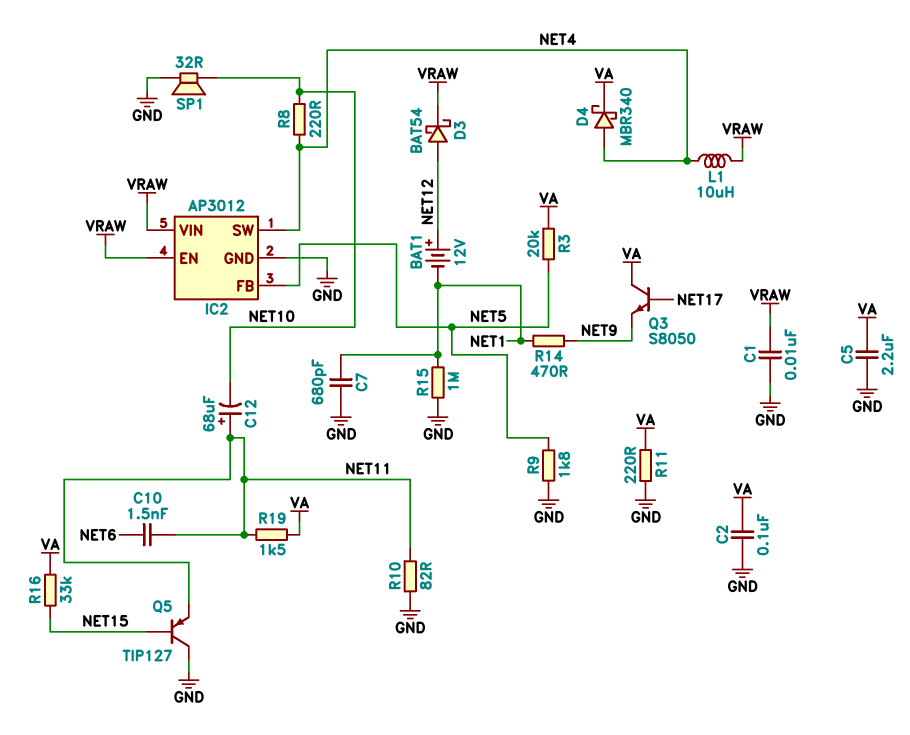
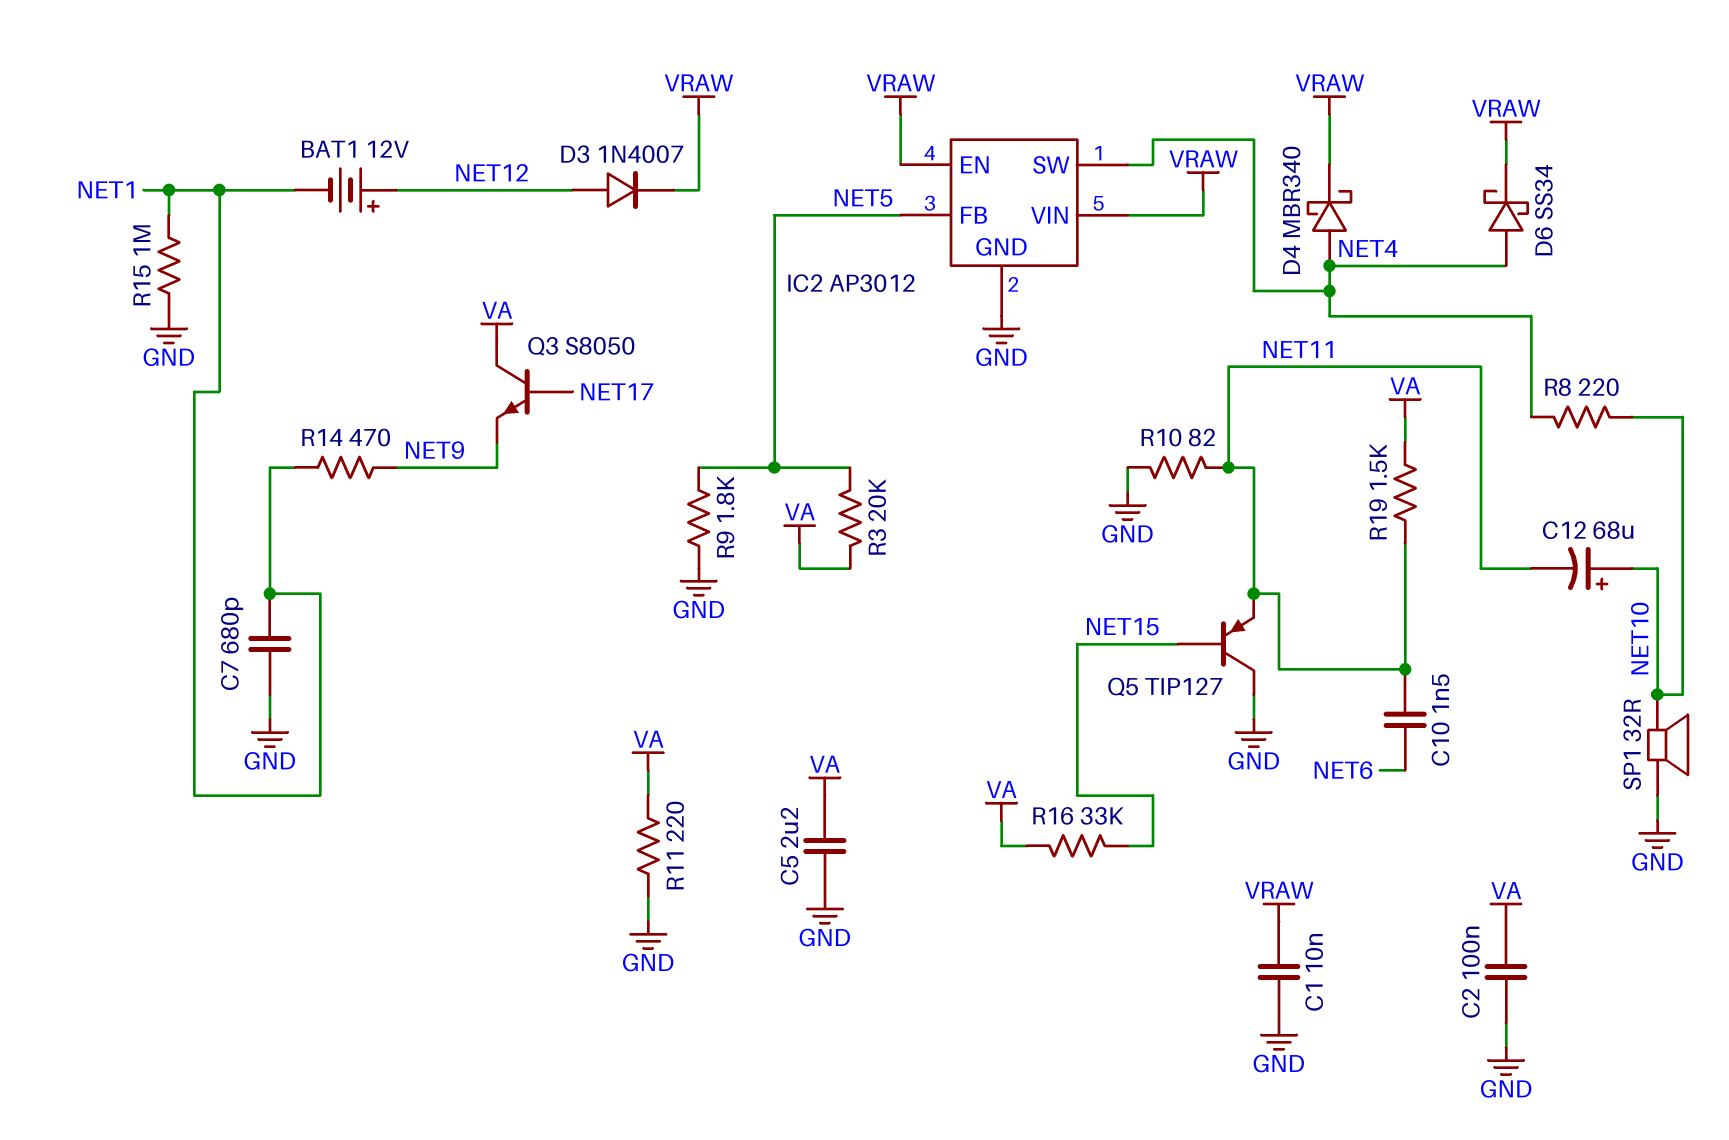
C12: 68uF (plus NET11, minus NET10) -> 68uF (plus NET10, minus NET11)
D3: schottky BAT54 (A NET12, K VRAW) -> diode 1N4007 (A NET12, K VRAW)
D4: schottky MBR340 (A NET4, K VA) -> schottky MBR340 (A NET4, K VRAW)
D6: none -> schottky SS34 (A NET4, K VRAW)
L1: 10uH (NET4, VRAW) -> none

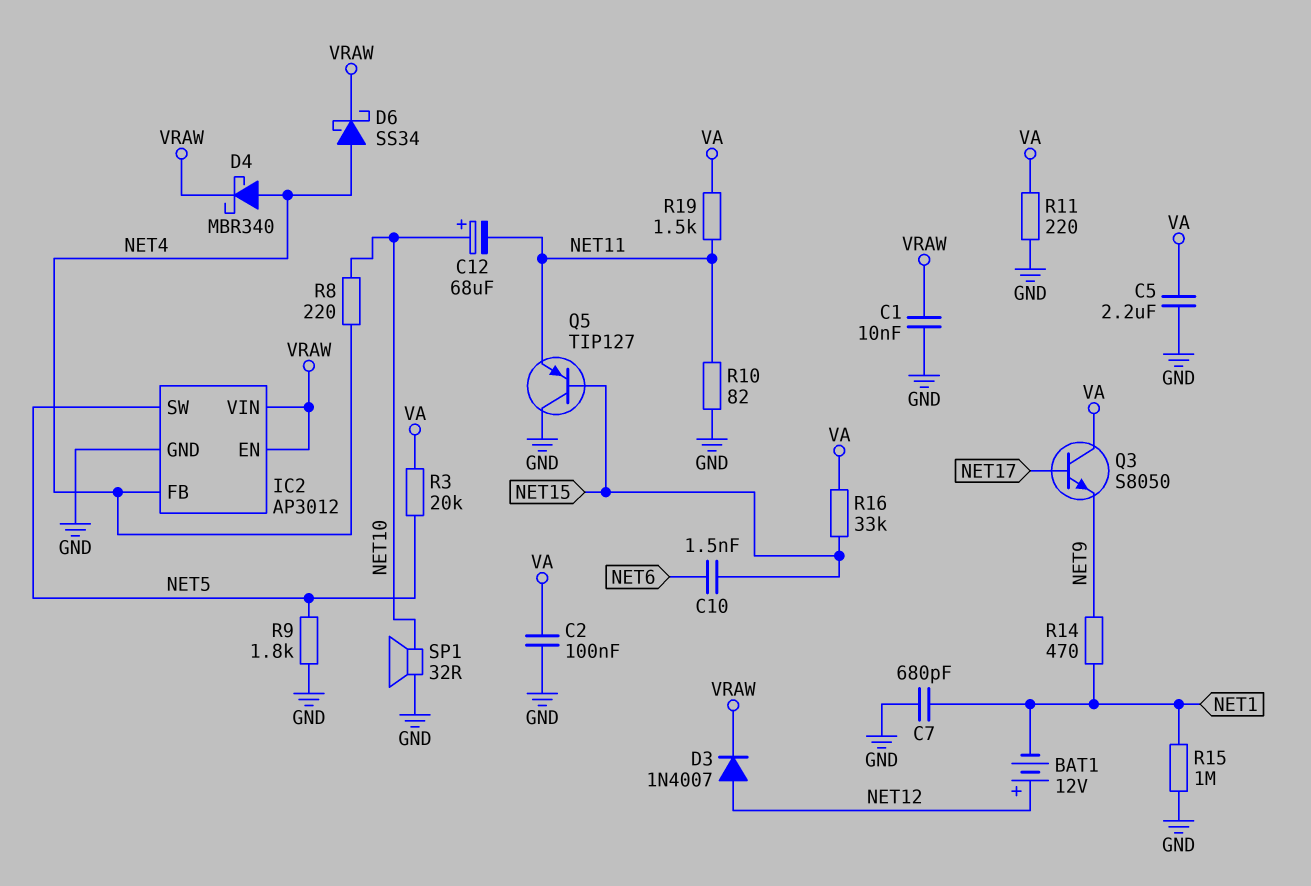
C10: 1.5nF (NET6, NET11) -> 1.5nF (NET6, NET15)
IC2 pin FB: NET5 -> NET4
IC2 pin SW: NET4 -> NET5

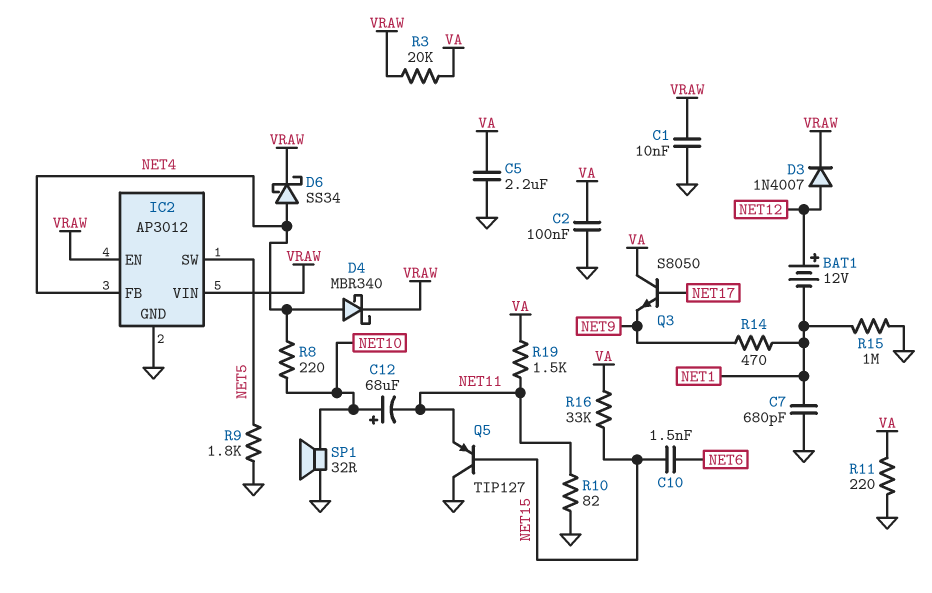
R3: 20k (NET5, VA) -> 20k (VA, VRAW)

